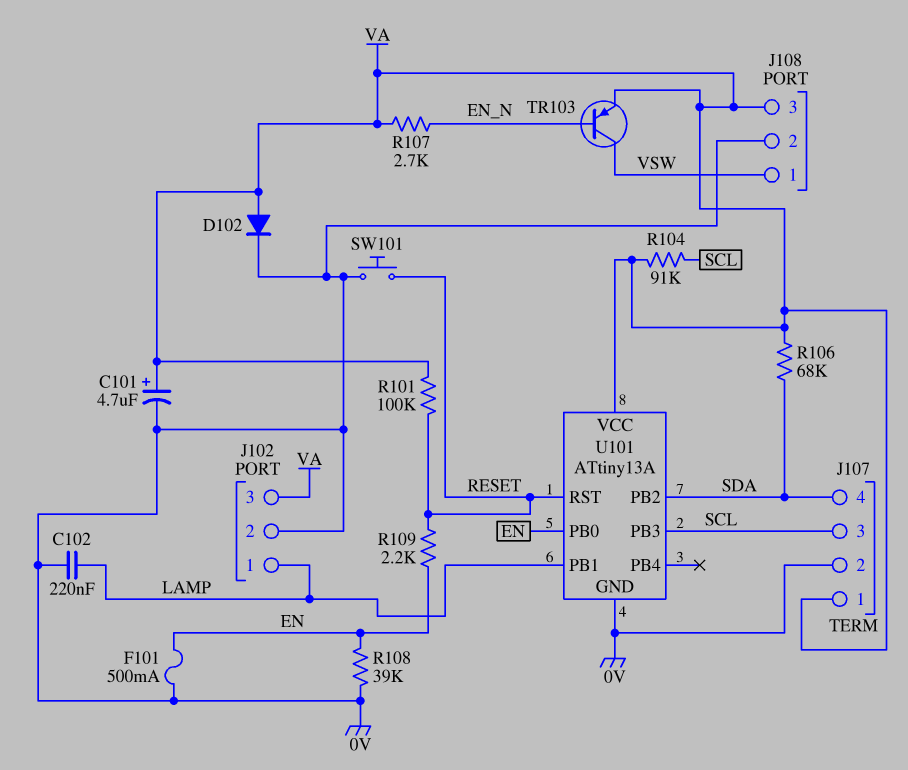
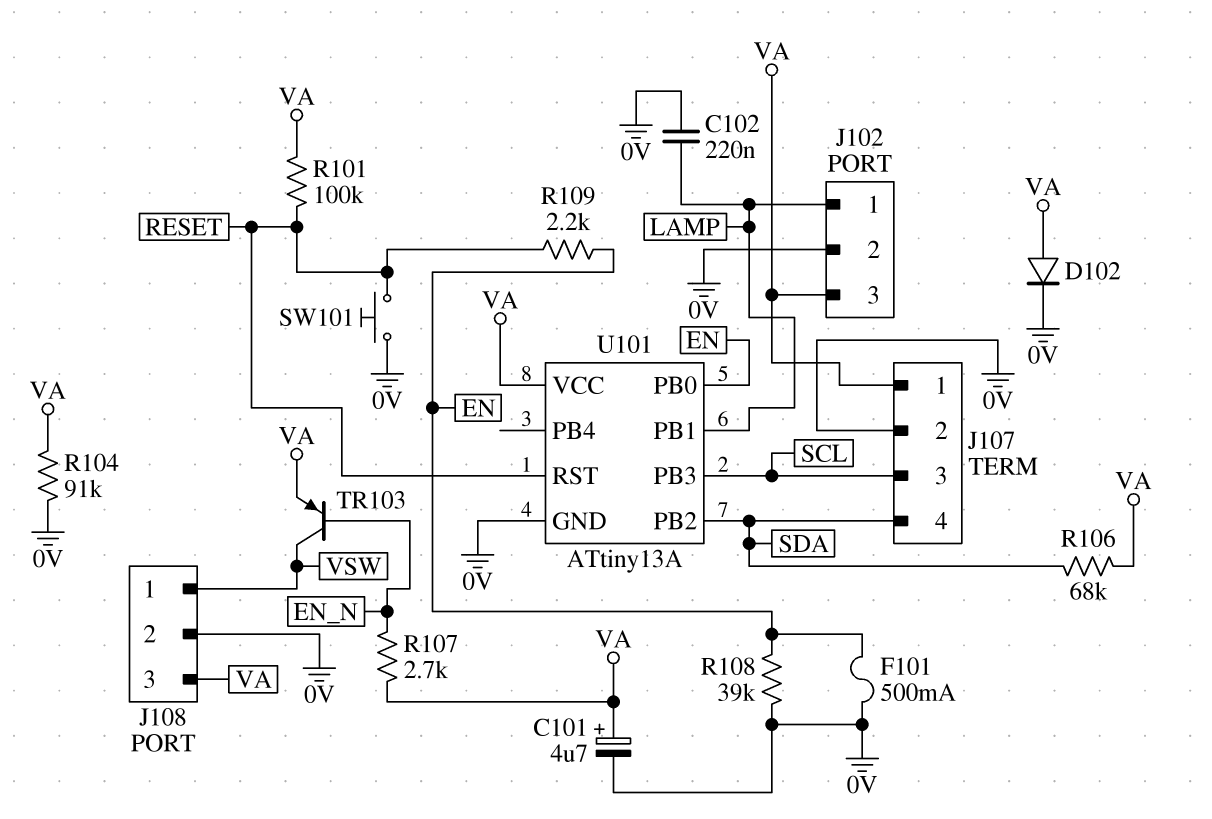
R104: 91k (SCL, VA) -> 91k (0V, VA)

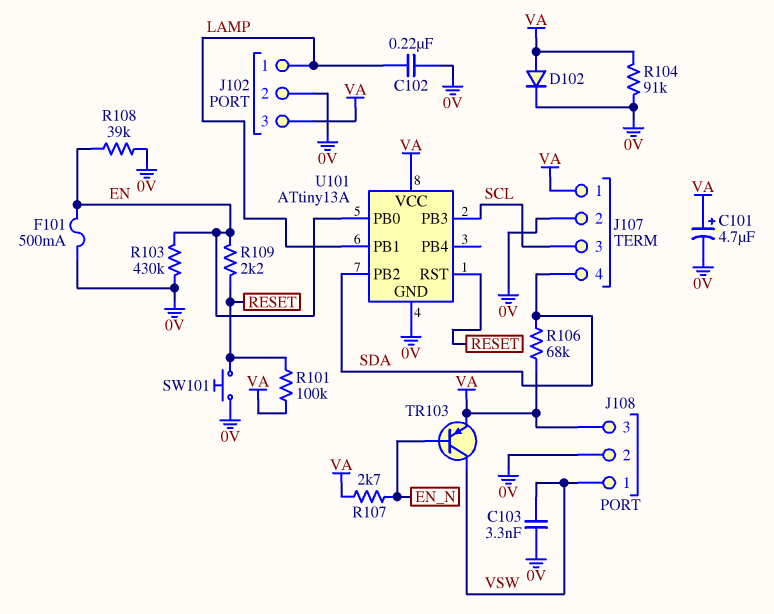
C103: none -> 3.3nF (0V, VSW)
R103: none -> 430k (0V, EN)

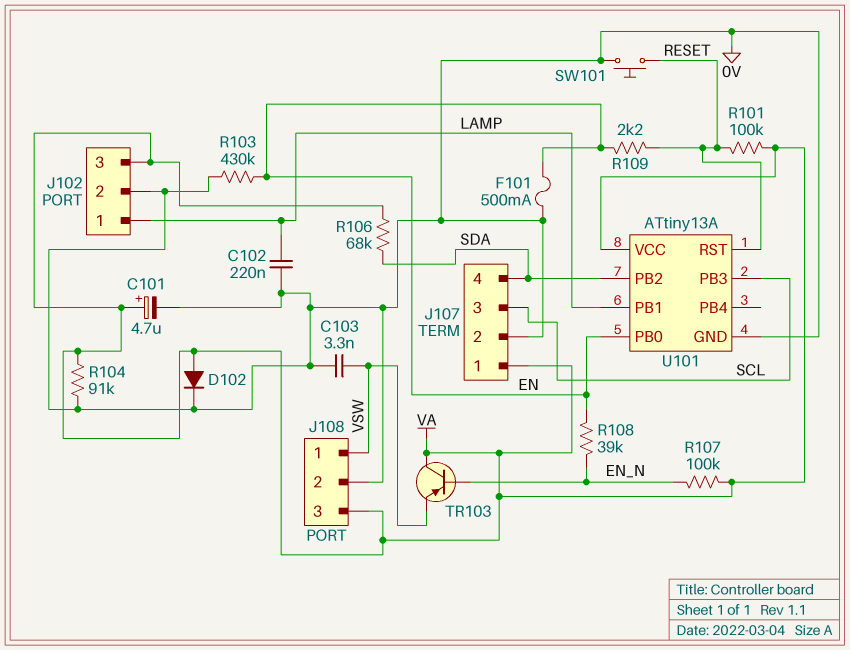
R107: 2.7k (EN_N, VA) -> 100k (EN_N, VA)
R108: 39k (0V, EN) -> 39k (EN, EN_N)
TR103: PNP (B EN_N, C VSW, E VA) -> PNP (B EN_N, C VA, E VSW)

